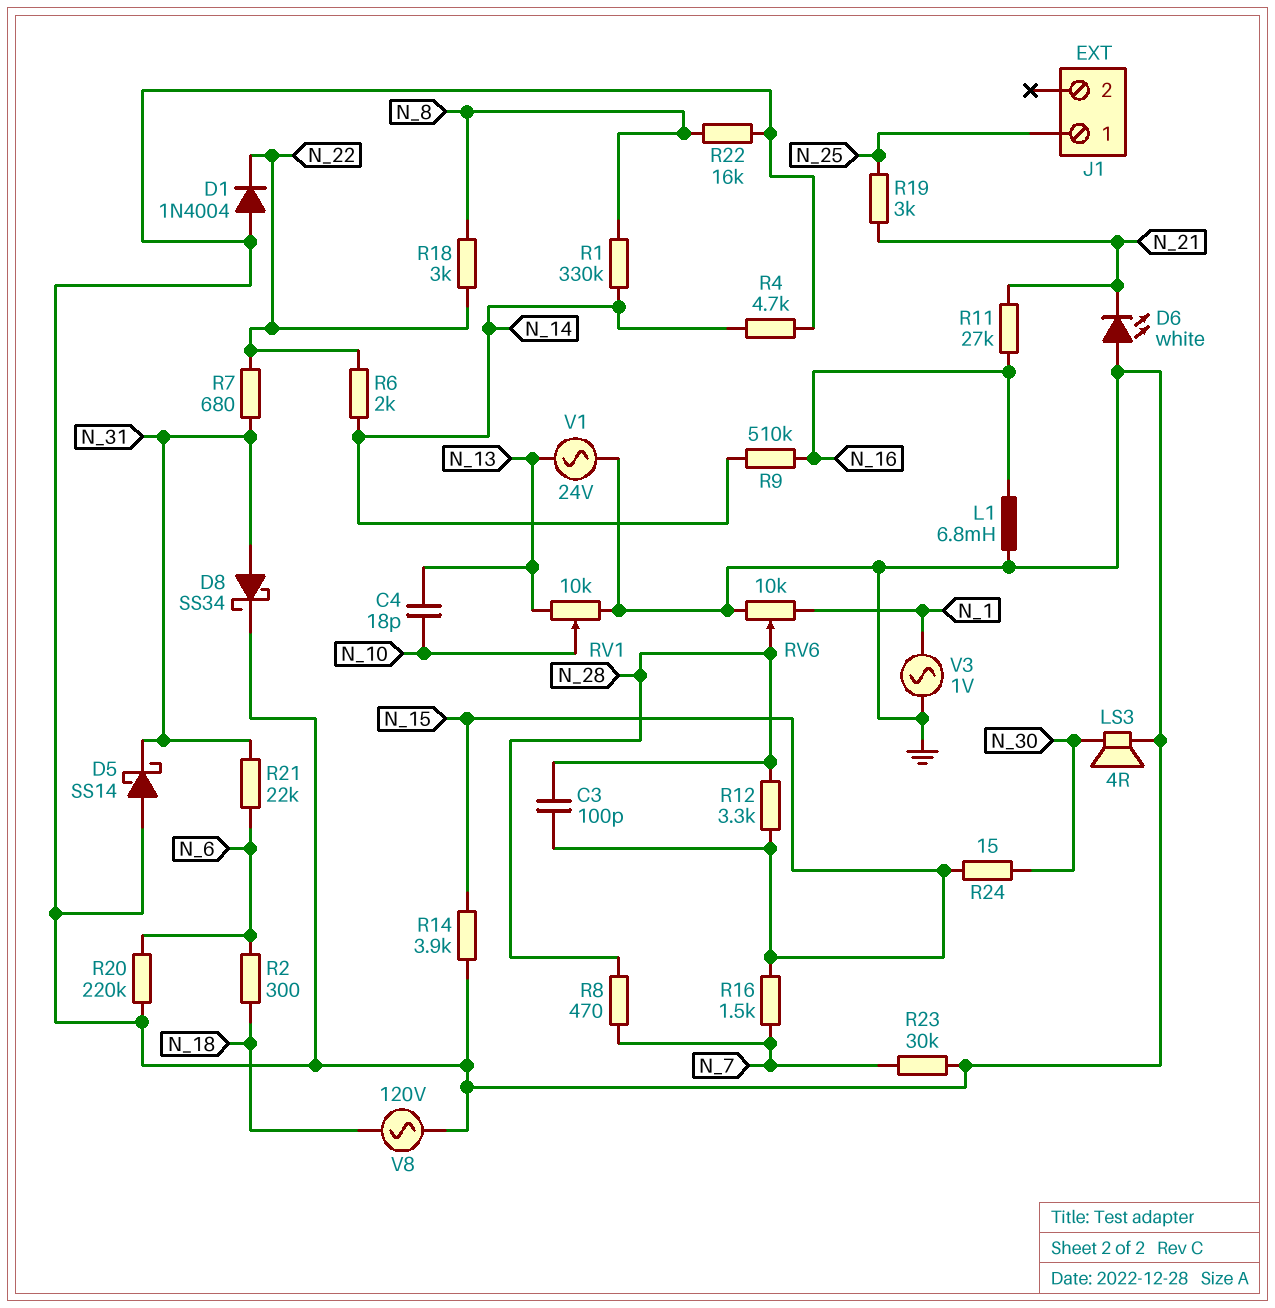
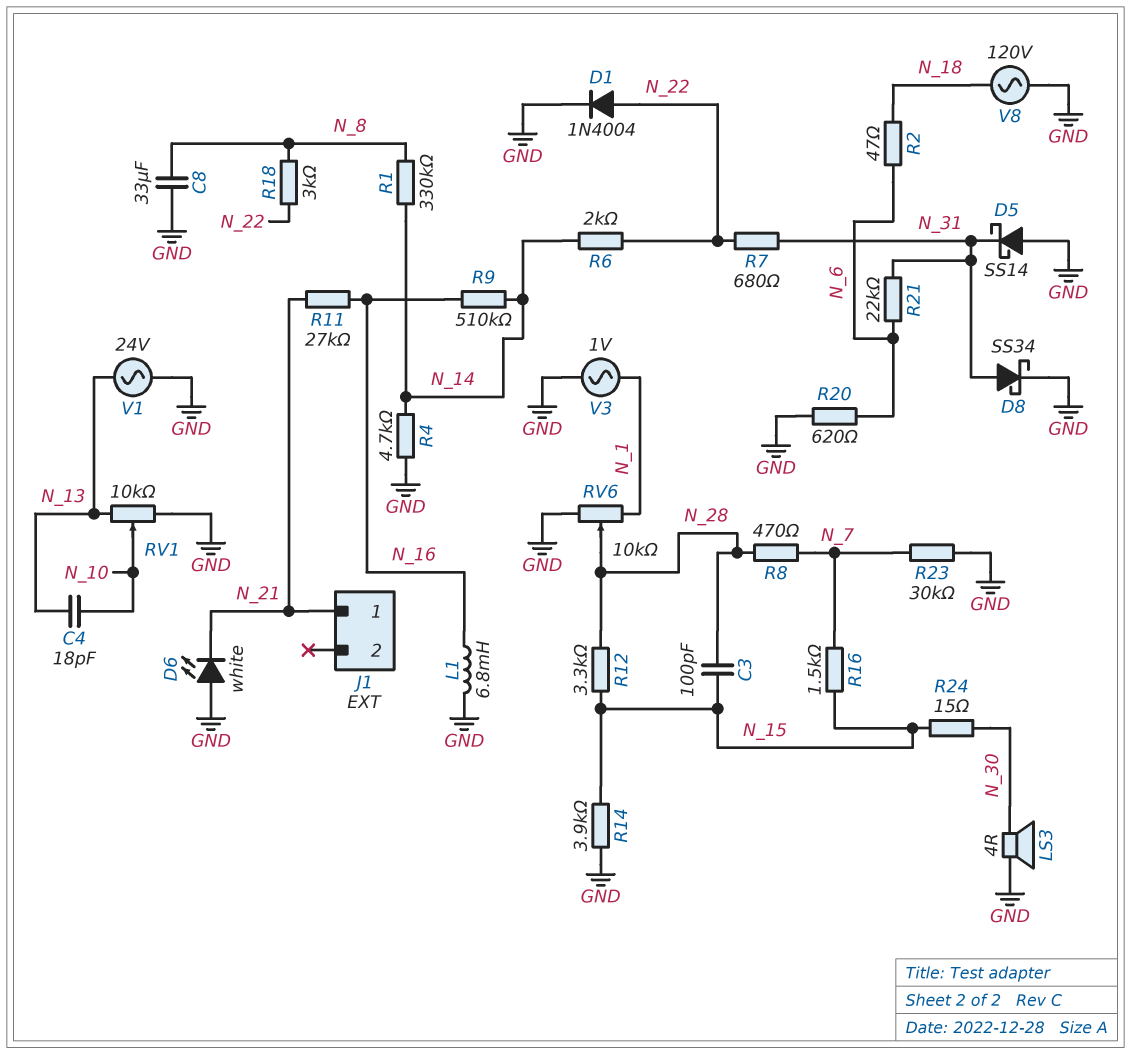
C8: none -> 33uF (GND, N_8)
D1: diode 1N4004 (A GND, K N_22) -> diode 1N4004 (A N_22, K GND)
J1 pin 1: N_25 -> N_21
R2: 300 (N_6, N_18) -> 47 (N_6, N_18)
R19: 3k (N_21, N_25) -> none
R20: 220k (GND, N_6) -> 620 (GND, N_6)
R22: 16k (GND, N_8) -> none

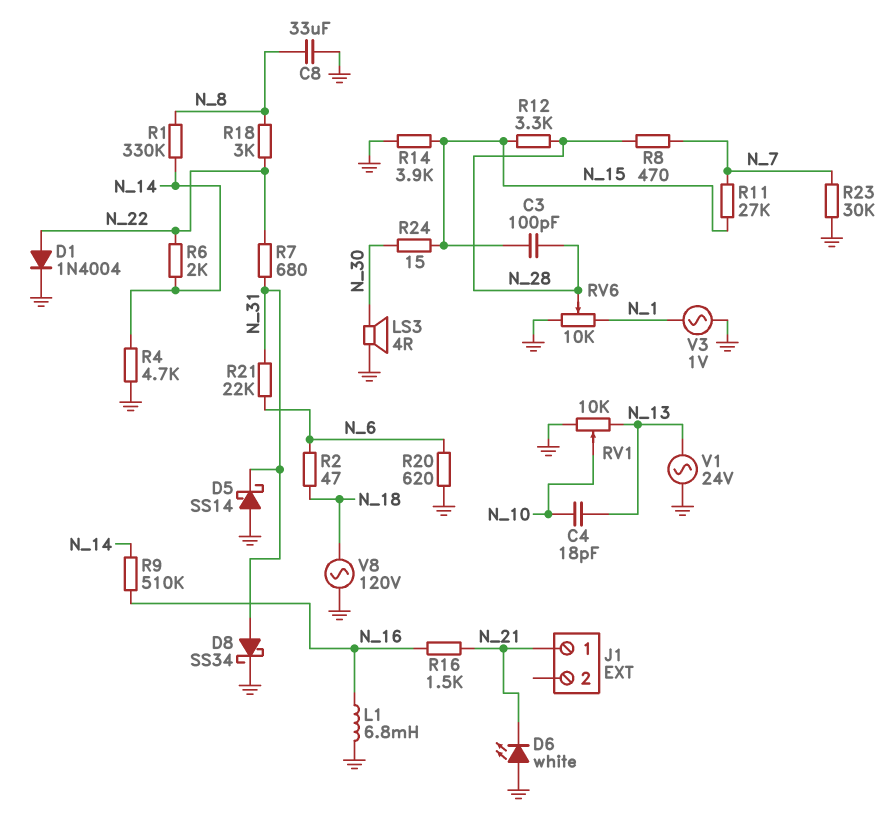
R11: 27k (N_16, N_21) -> 27k (N_7, N_15)
R16: 1.5k (N_7, N_15) -> 1.5k (N_16, N_21)

